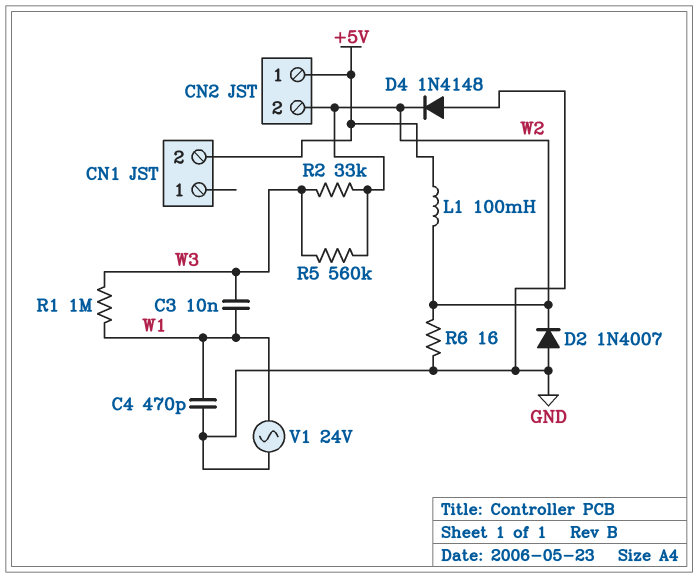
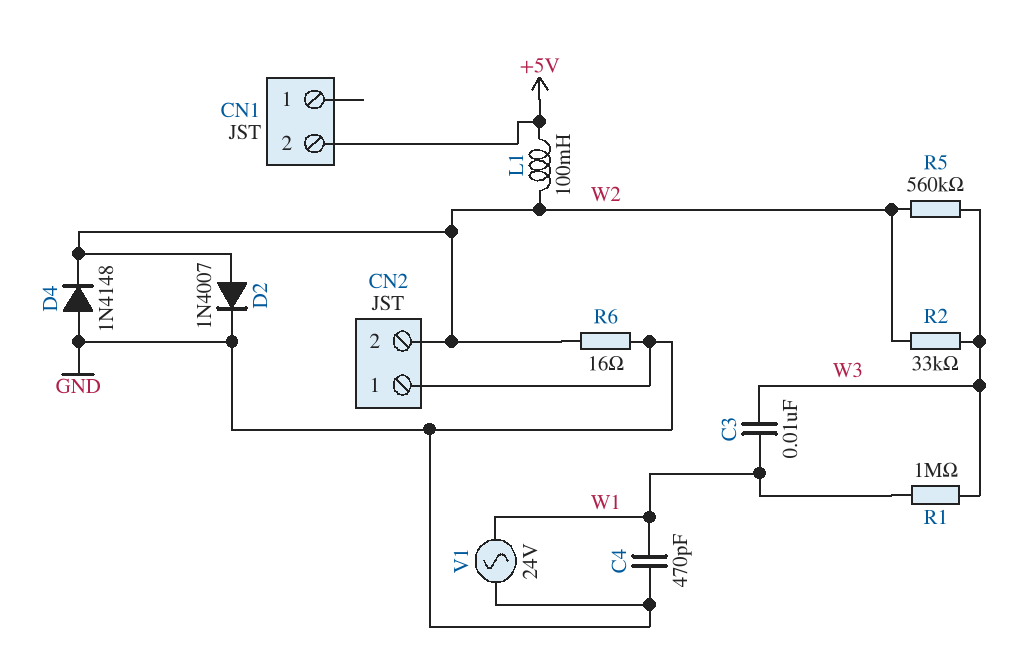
CN2 pin 1: +5V -> GND
D2: diode 1N4007 (A GND, K W2) -> diode 1N4007 (A W2, K GND)

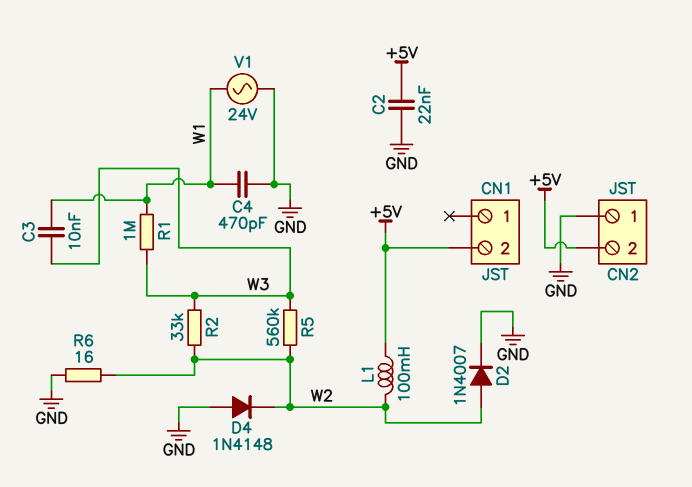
C2: none -> 22nF (+5V, GND)
CN2 pin 2: W2 -> +5V

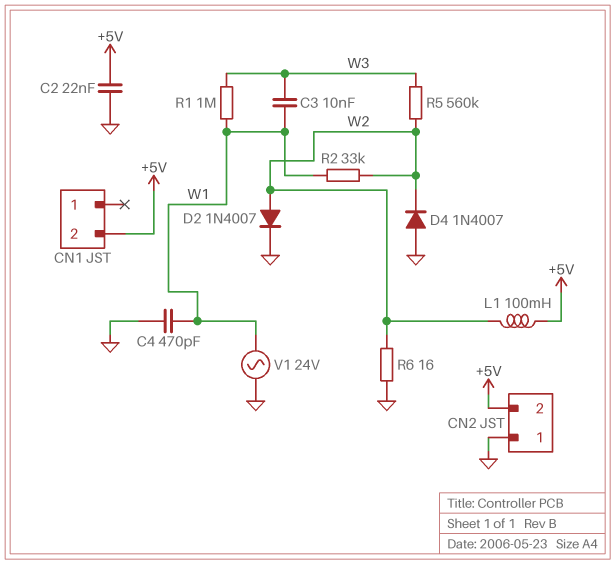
D4: diode 1N4148 (A GND, K W2) -> diode 1N4007 (A GND, K W2)
R2: 33k (W2, W3) -> 33k (W1, W2)

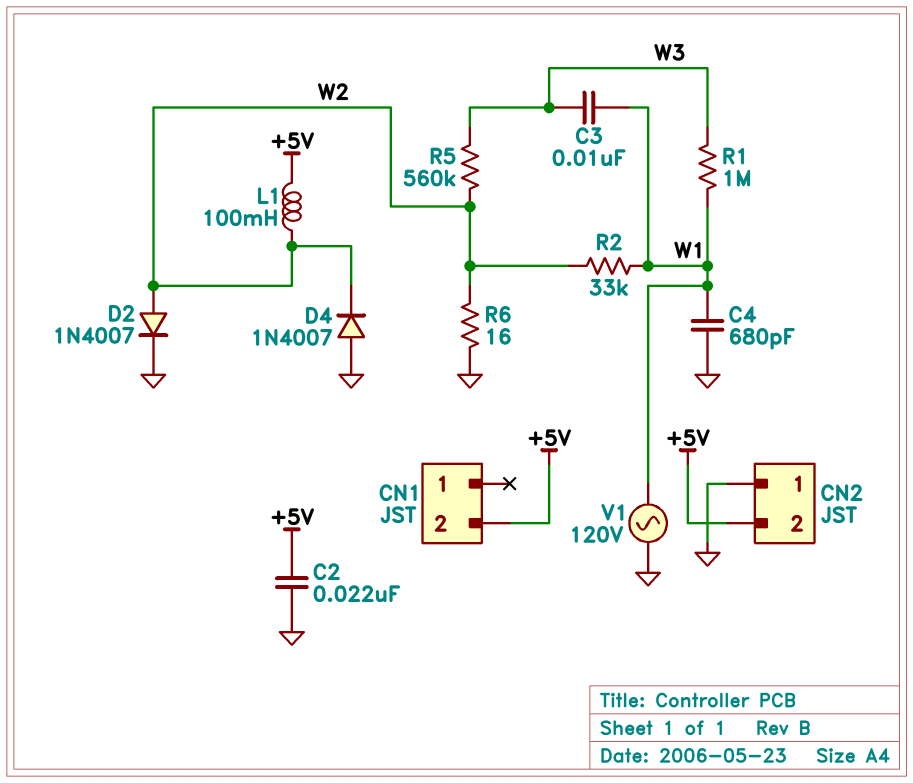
C4: 470pF (GND, W1) -> 680pF (GND, W1)
V1: AC 24V (GND, W1) -> AC 120V (GND, W1)

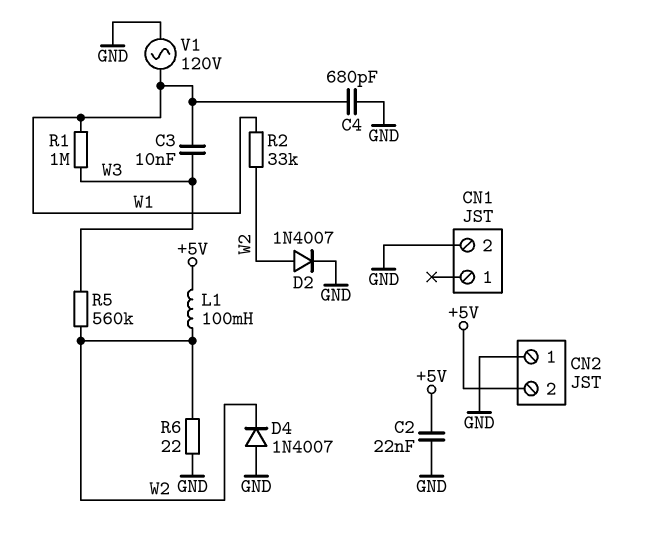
CN1 pin 2: +5V -> GND
R6: 16 (GND, W2) -> 22 (GND, W2)

